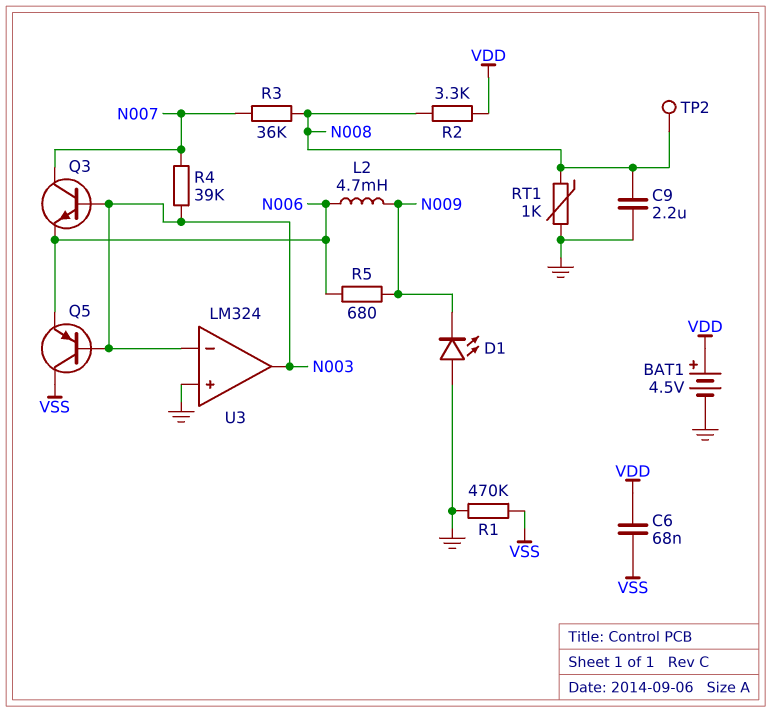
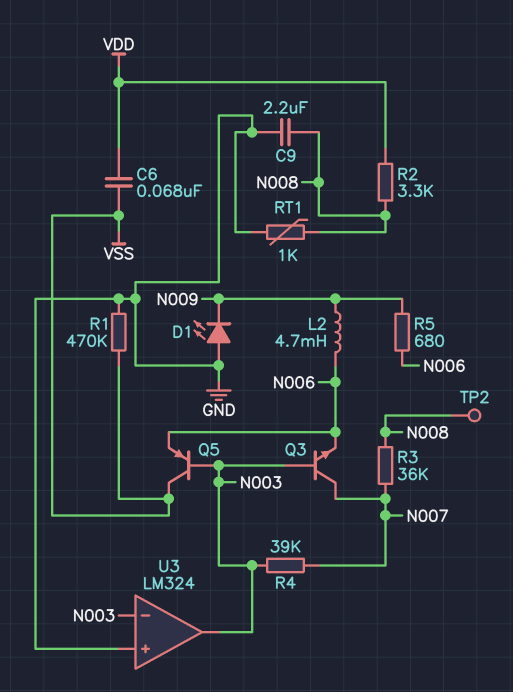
BAT1: 4.5V (plus VDD, minus GND) -> none

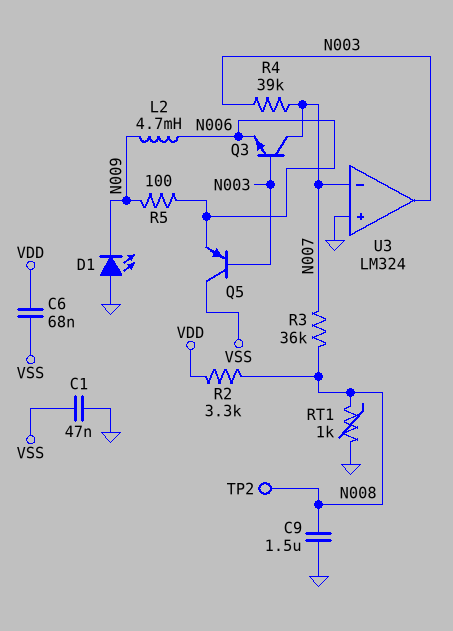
C1: none -> 47nF (GND, VSS)
C9: 2.2uF (GND, N008) -> 1.5uF (GND, N008)
R1: 470k (GND, VSS) -> none
R5: 680 (N006, N009) -> 100 (N006, N009)
U3 pin in-: N003 -> N007

